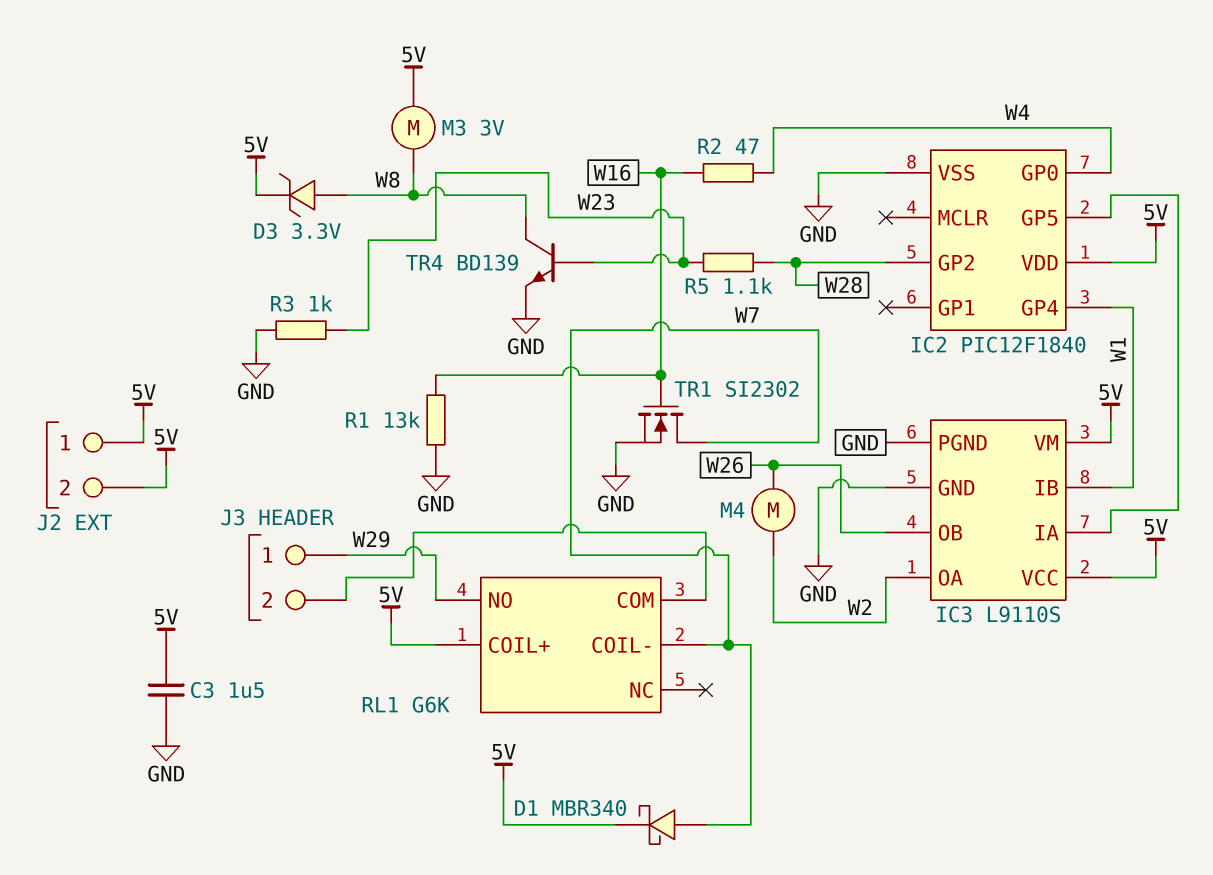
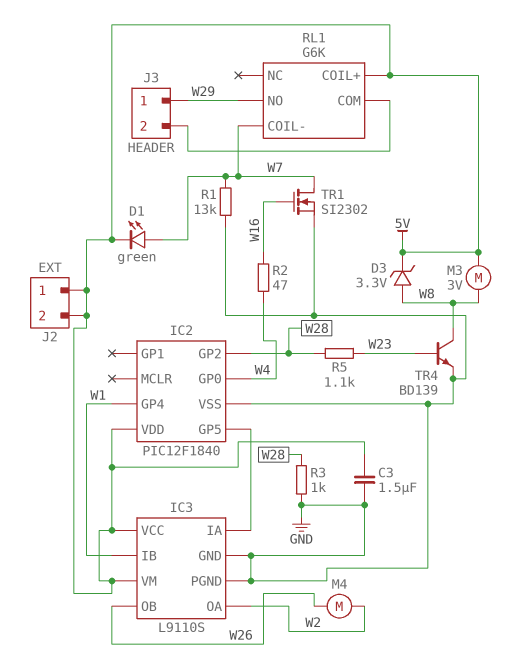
D1: schottky MBR340 (A W7, K 5V) -> LED green (A W7, K 5V)
R1: 13k (GND, W16) -> 13k (GND, W7)
R3: 1k (GND, W23) -> 1k (GND, W28)

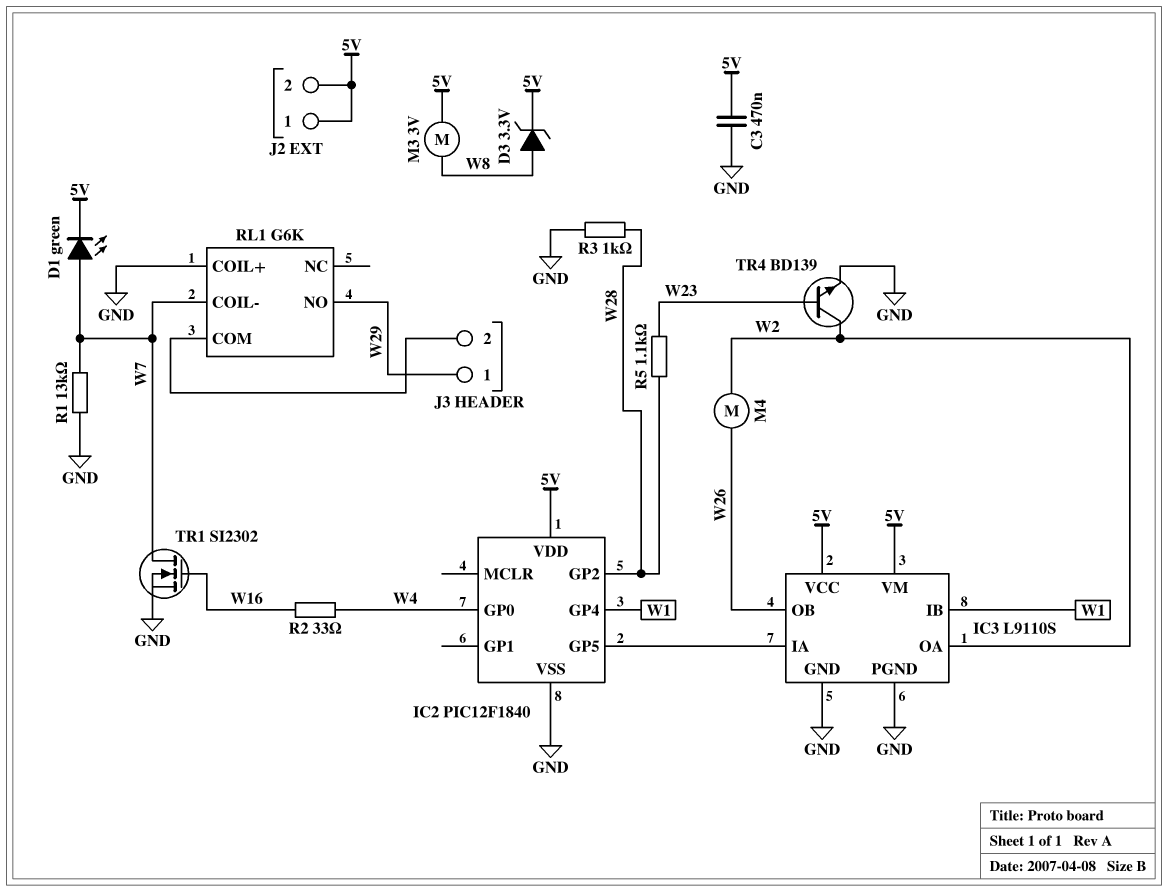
C3: 1.5uF (5V, GND) -> 470nF (5V, GND)
R2: 47 (W4, W16) -> 33 (W4, W16)
RL1 pin COIL+: 5V -> GND
TR4: NPN BD139 (B W23, C W8, E GND) -> NPN BD139 (B W23, C W2, E GND)

